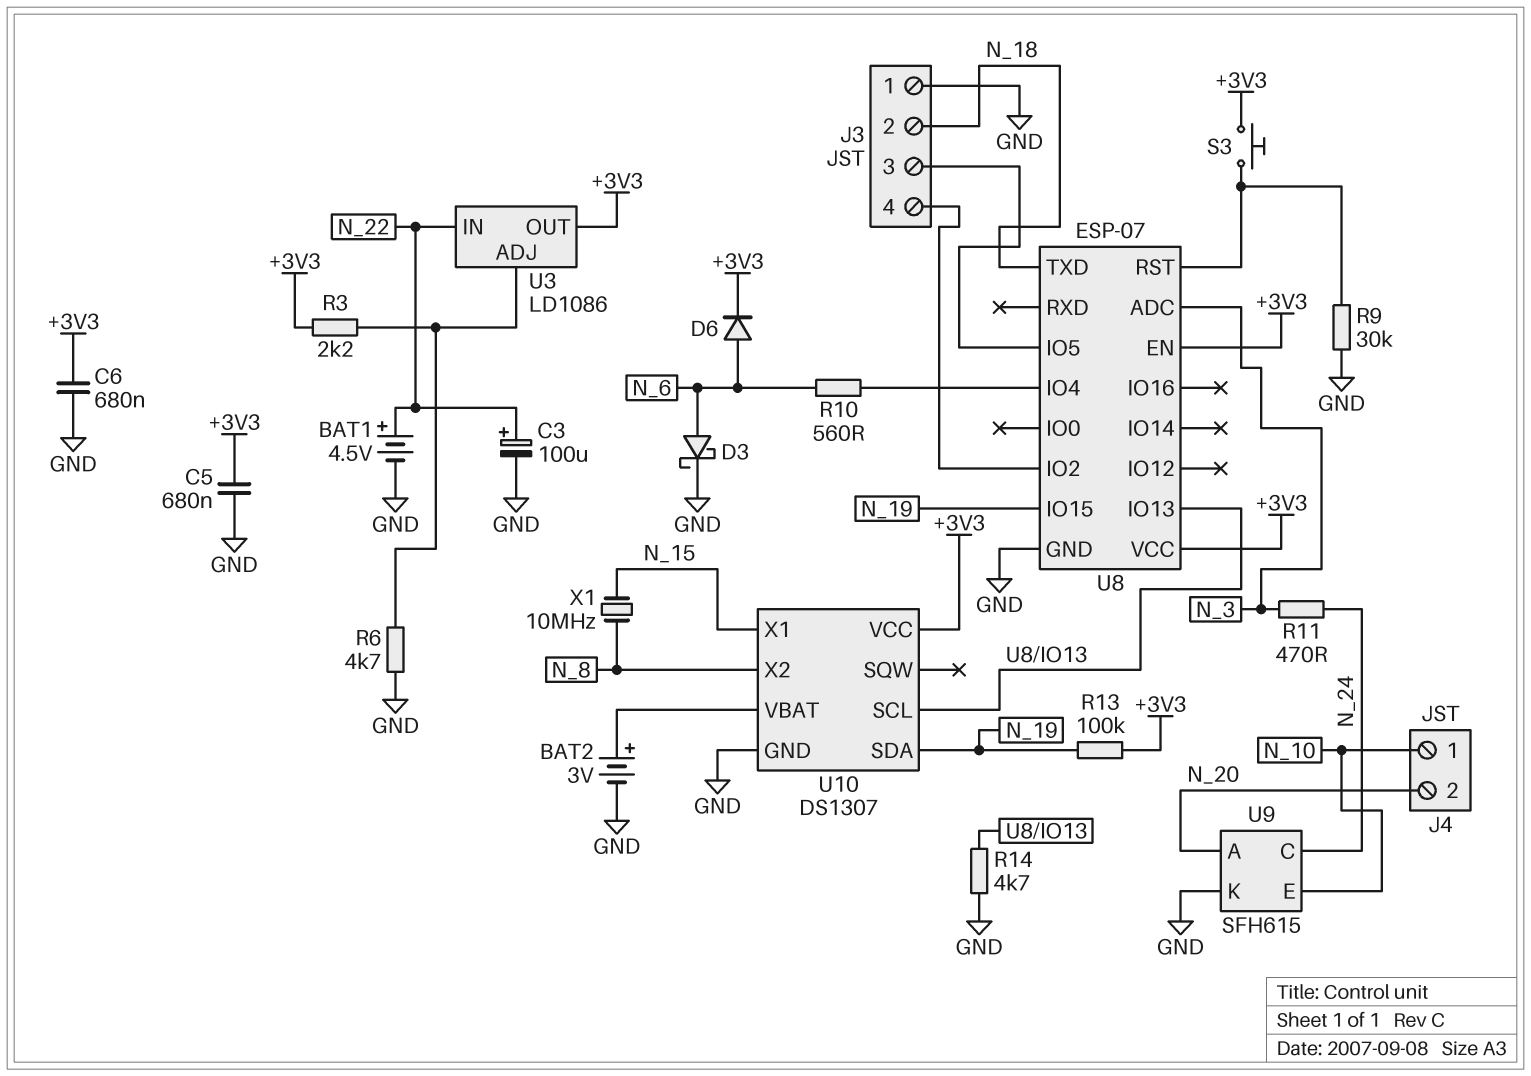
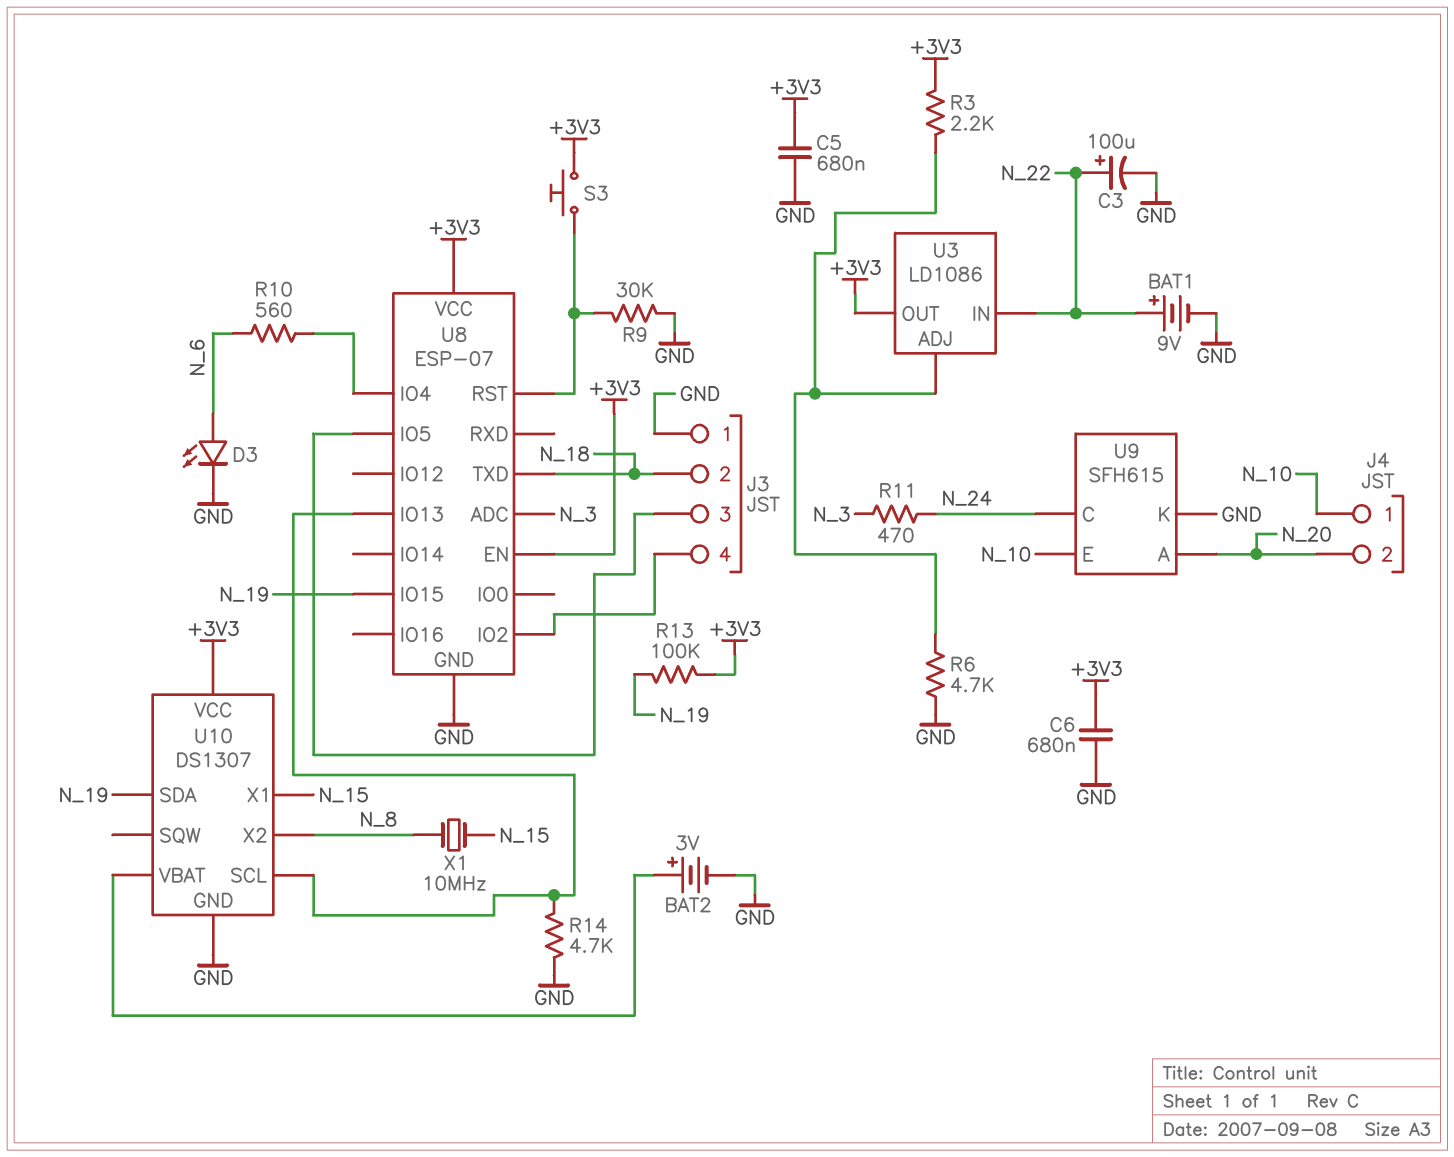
BAT1: 4.5V (plus N_22, minus GND) -> 9V (plus N_22, minus GND)
D3: schottky (A N_6, K GND) -> LED (A N_6, K GND)
D6: diode (A N_6, K +3V3) -> none

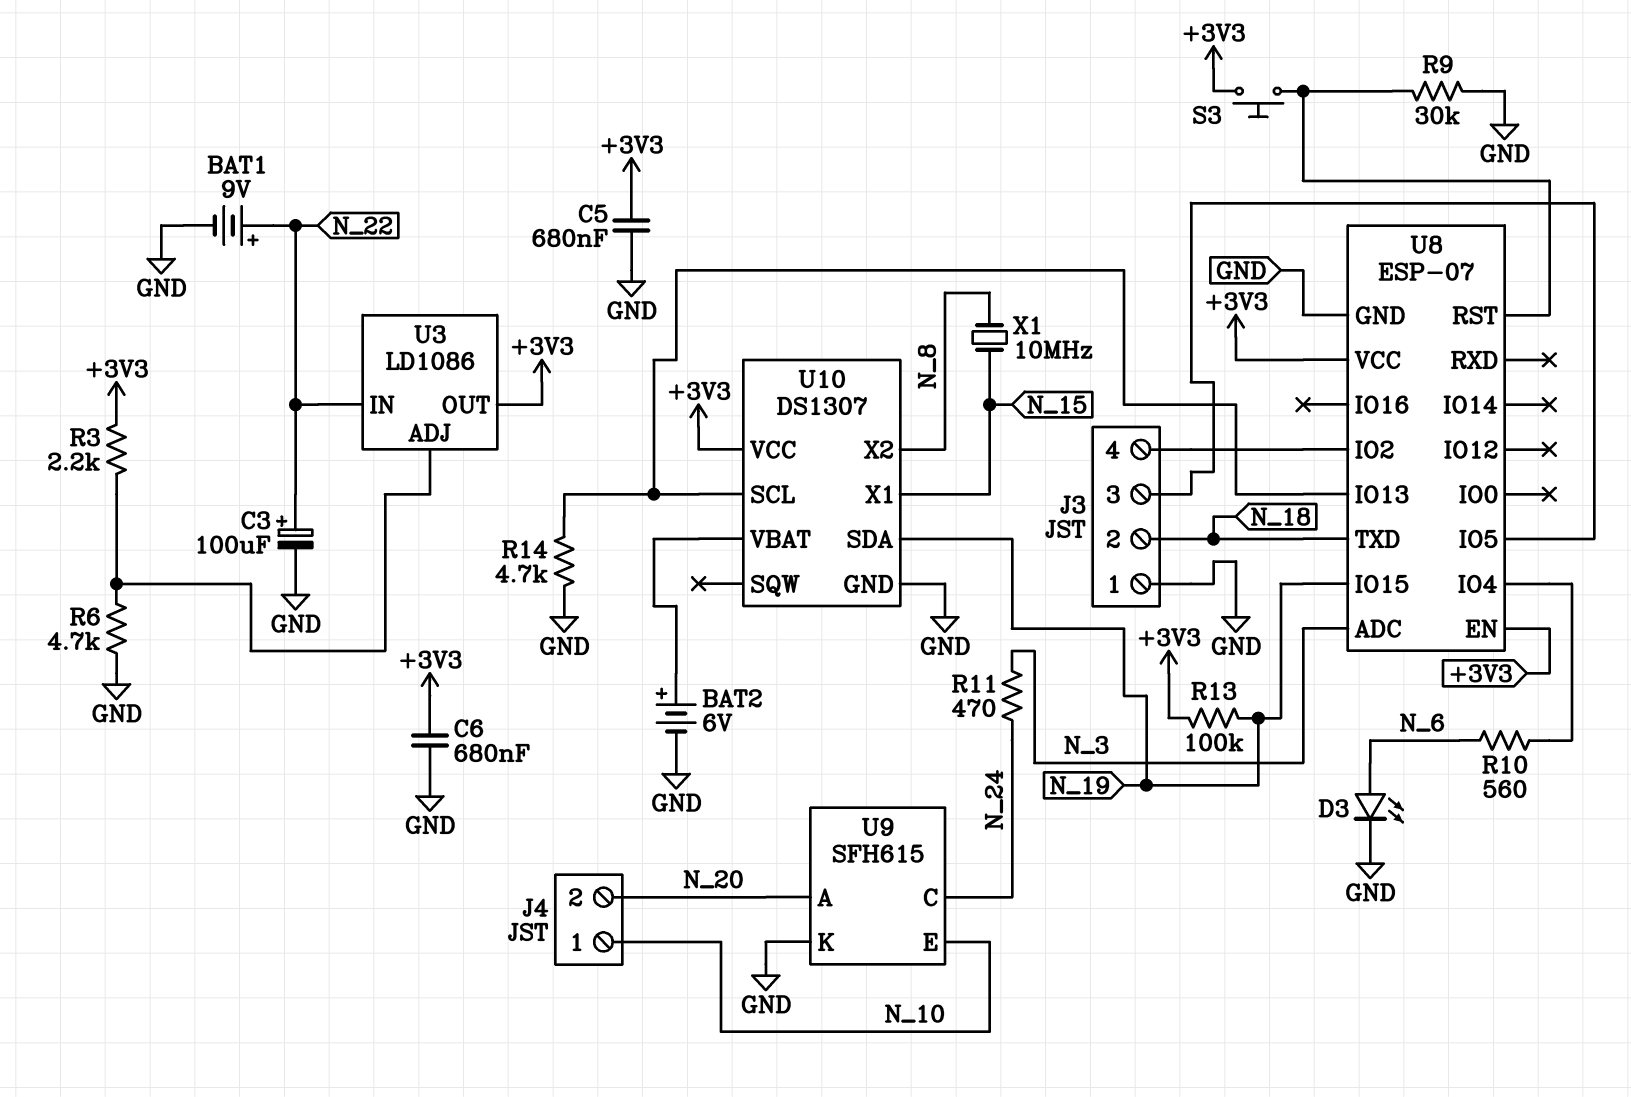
BAT2: 3V (plus U10/VBAT, minus GND) -> 6V (plus U10/VBAT, minus GND)

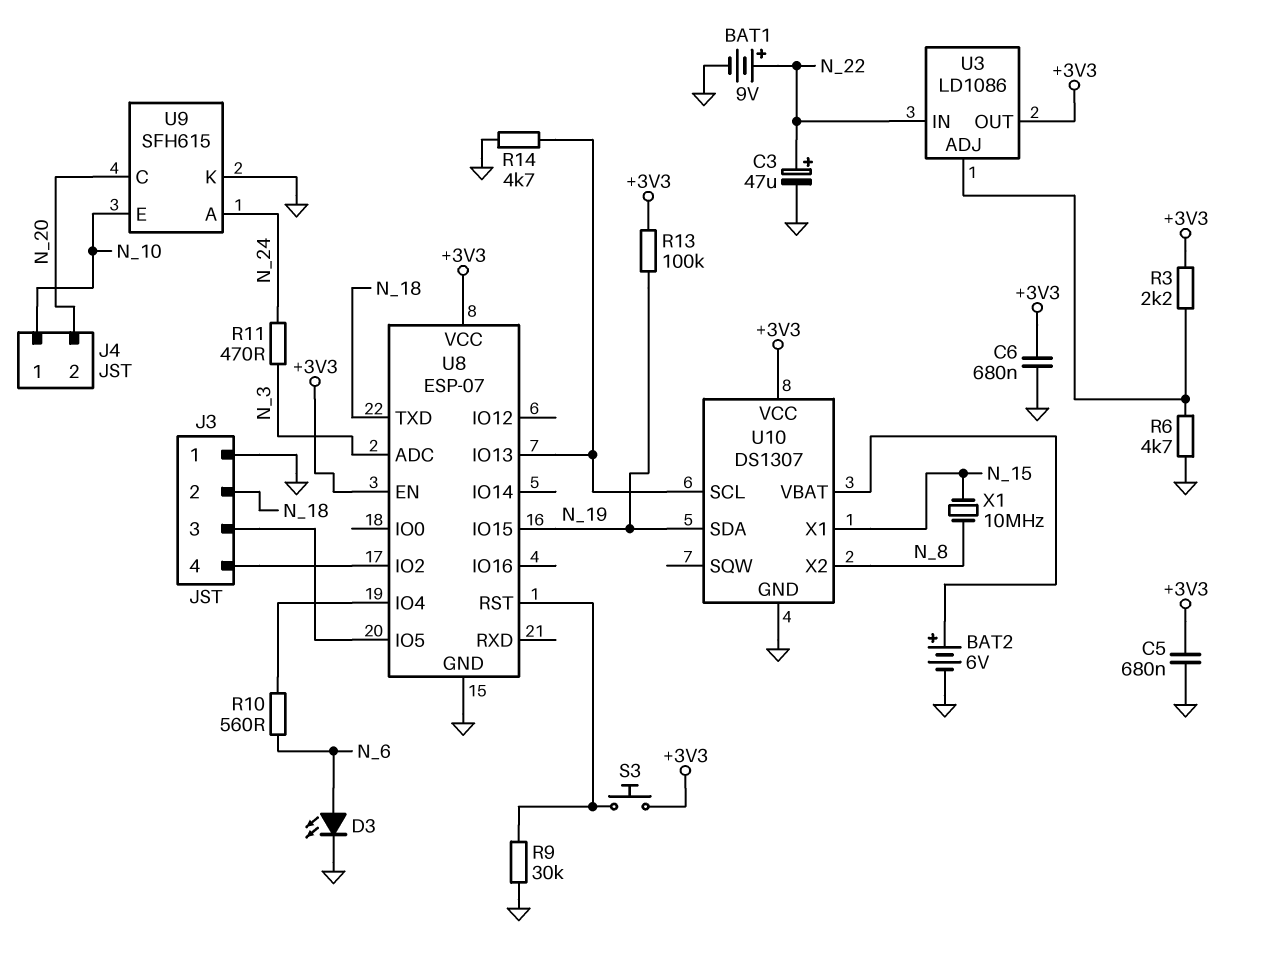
C3: 100uF (plus N_22, minus GND) -> 47uF (plus N_22, minus GND)
U9 pin A: N_20 -> N_24
U9 pin C: N_24 -> N_20

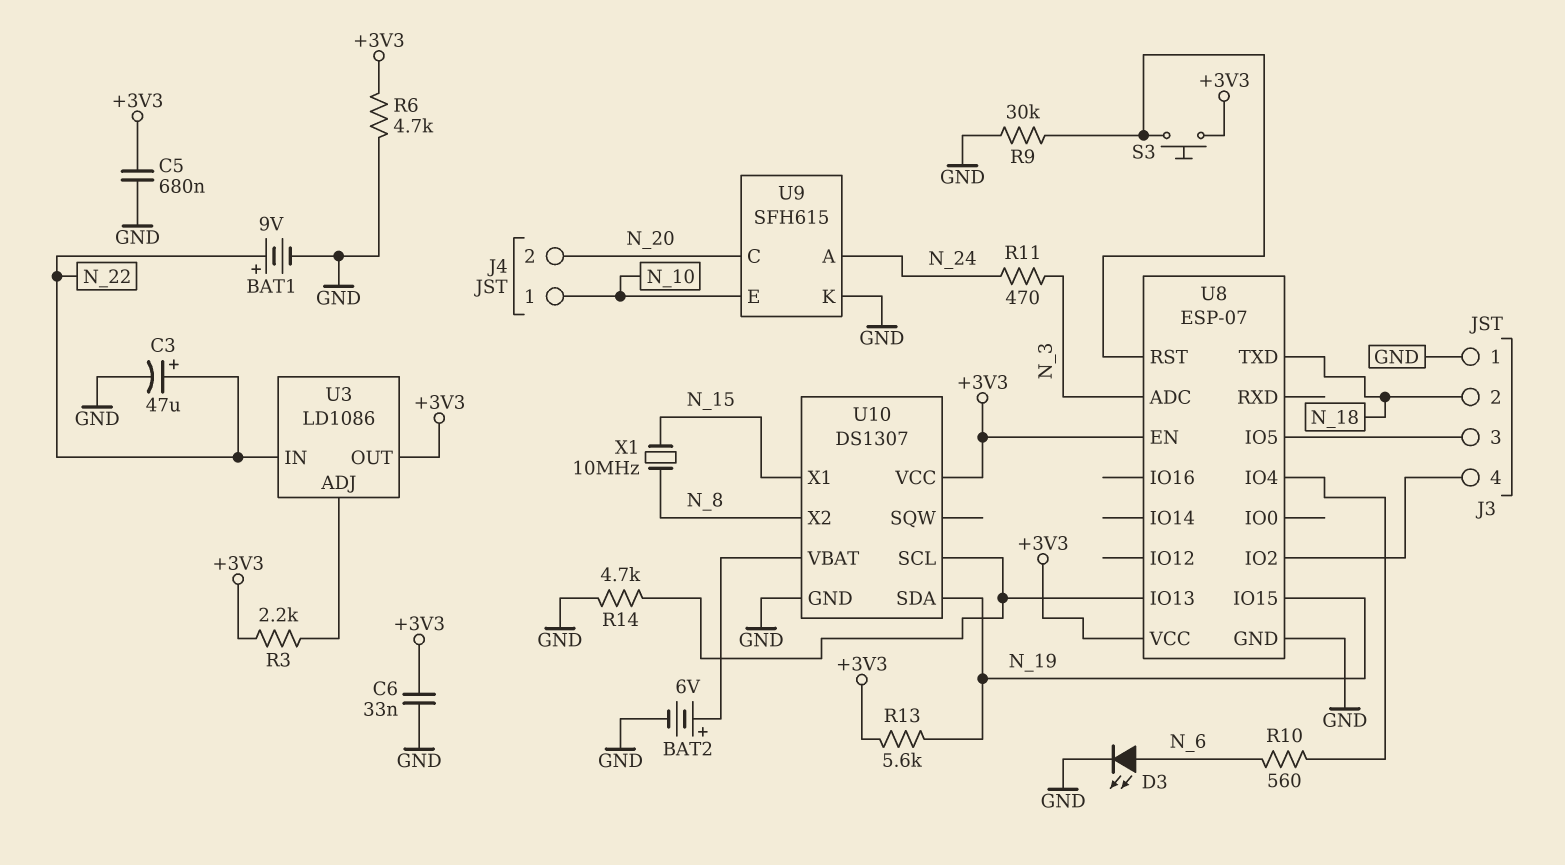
C6: 680nF (+3V3, GND) -> 33nF (+3V3, GND)
R6: 4.7k (GND, U3/ADJ) -> 4.7k (+3V3, GND)
R13: 100k (+3V3, N_19) -> 5.6k (+3V3, N_19)

